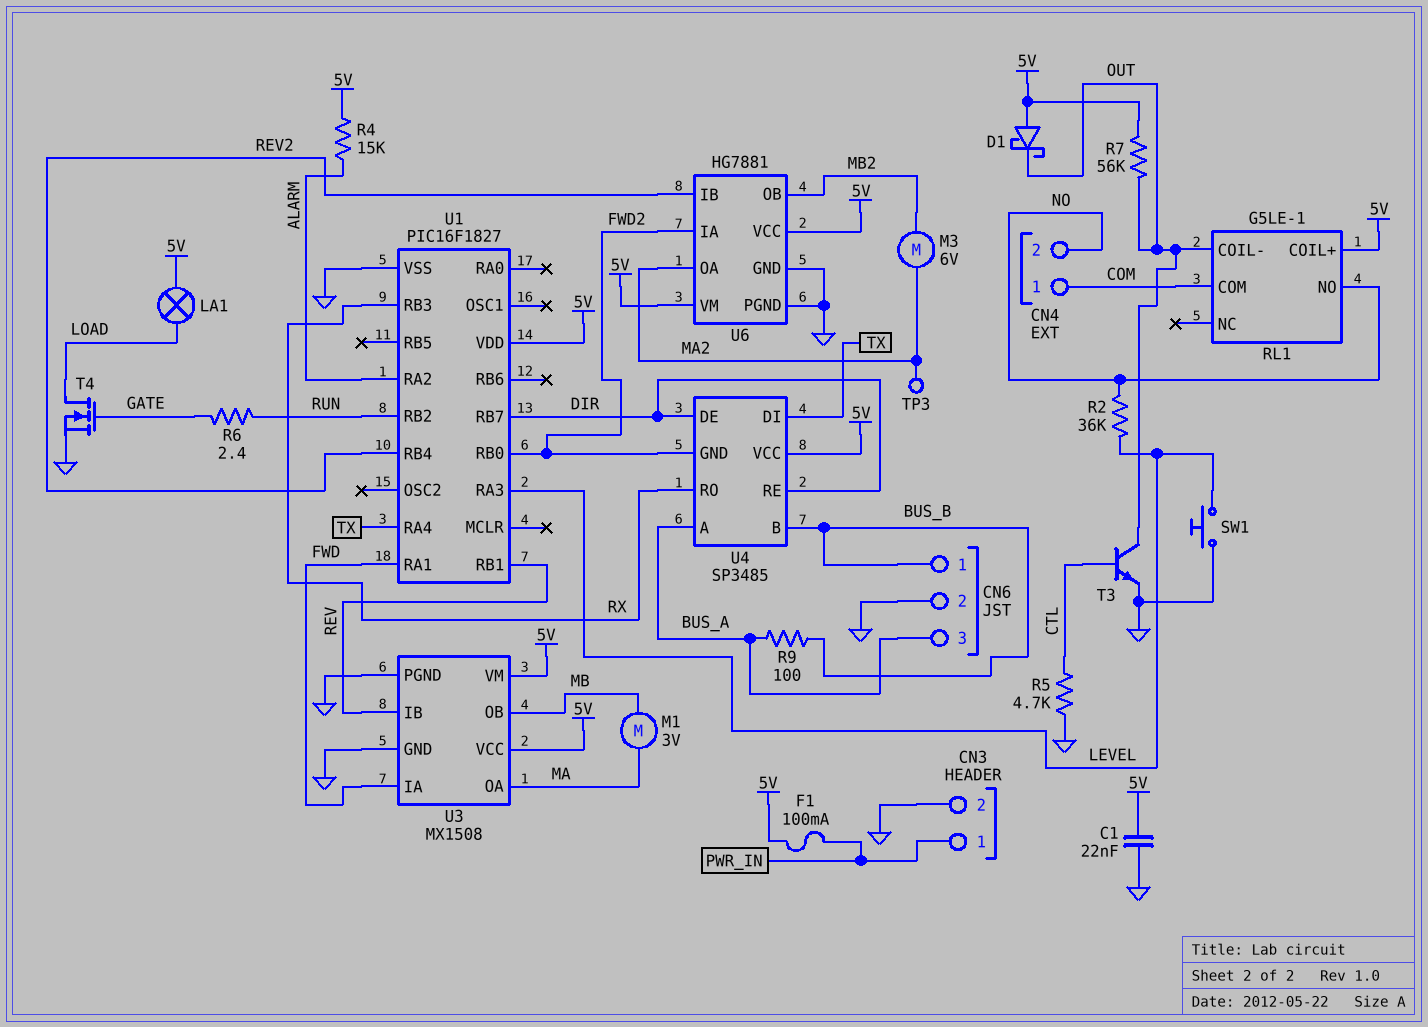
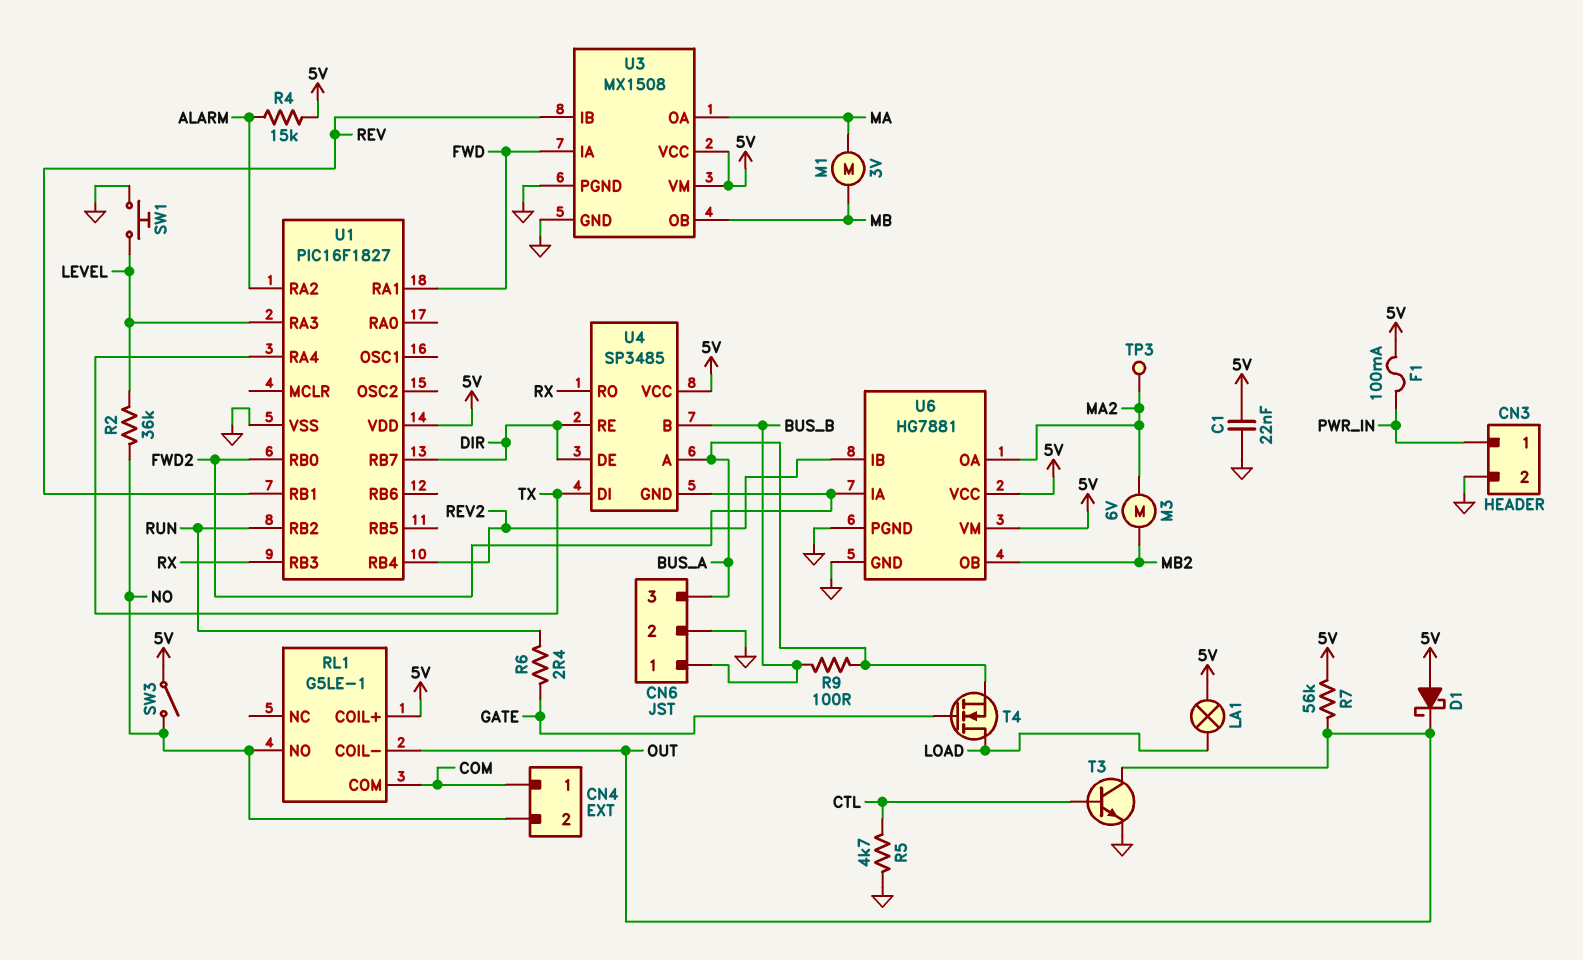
SW3: none -> switch (5V, NO)
T4: NMOS (G GATE, D LOAD, S GND) -> NMOS (G GATE, D LOAD, S BUS_A)

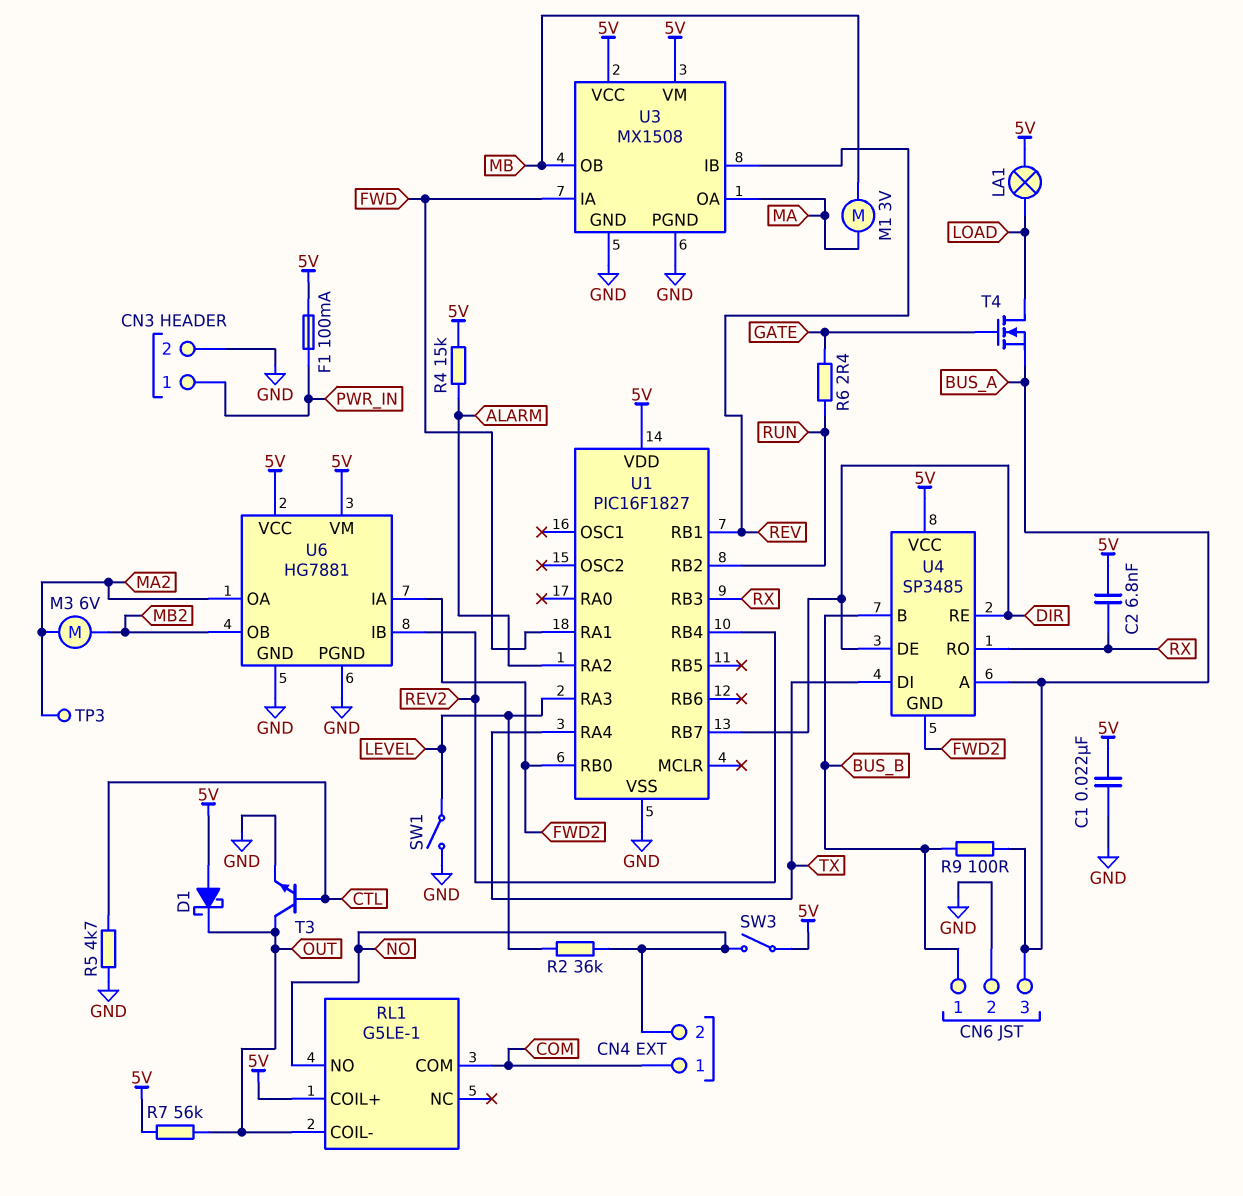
C2: none -> 6.8nF (5V, RX)
SW1: button (GND, LEVEL) -> switch (GND, LEVEL)

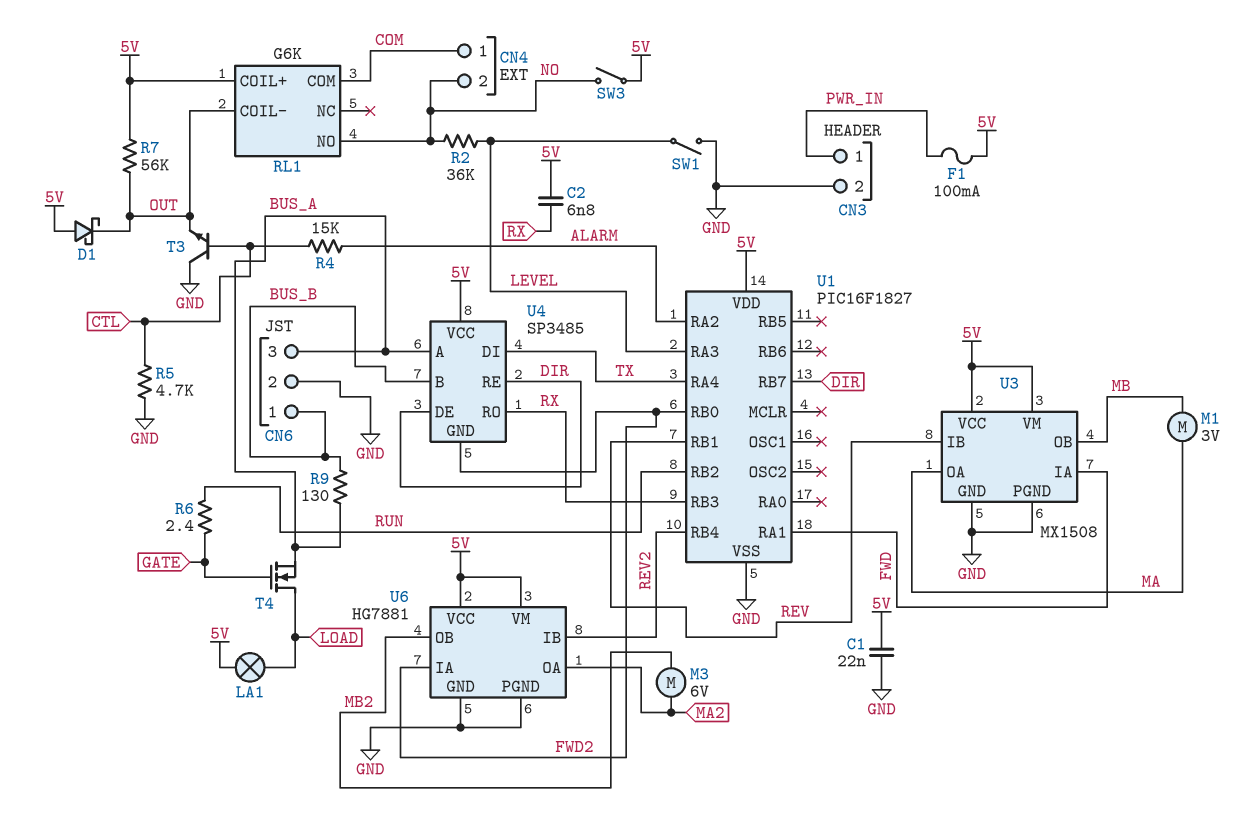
R4: 15k (5V, ALARM) -> 15k (ALARM, CTL)
R9: 100 (BUS_A, BUS_B) -> 130 (BUS_A, BUS_B)
RL1: G5LE-1 -> G6K
T3: NPN (B CTL, C OUT, E GND) -> NPN (B CTL, C GND, E OUT)
TP3: test point (MA2) -> none

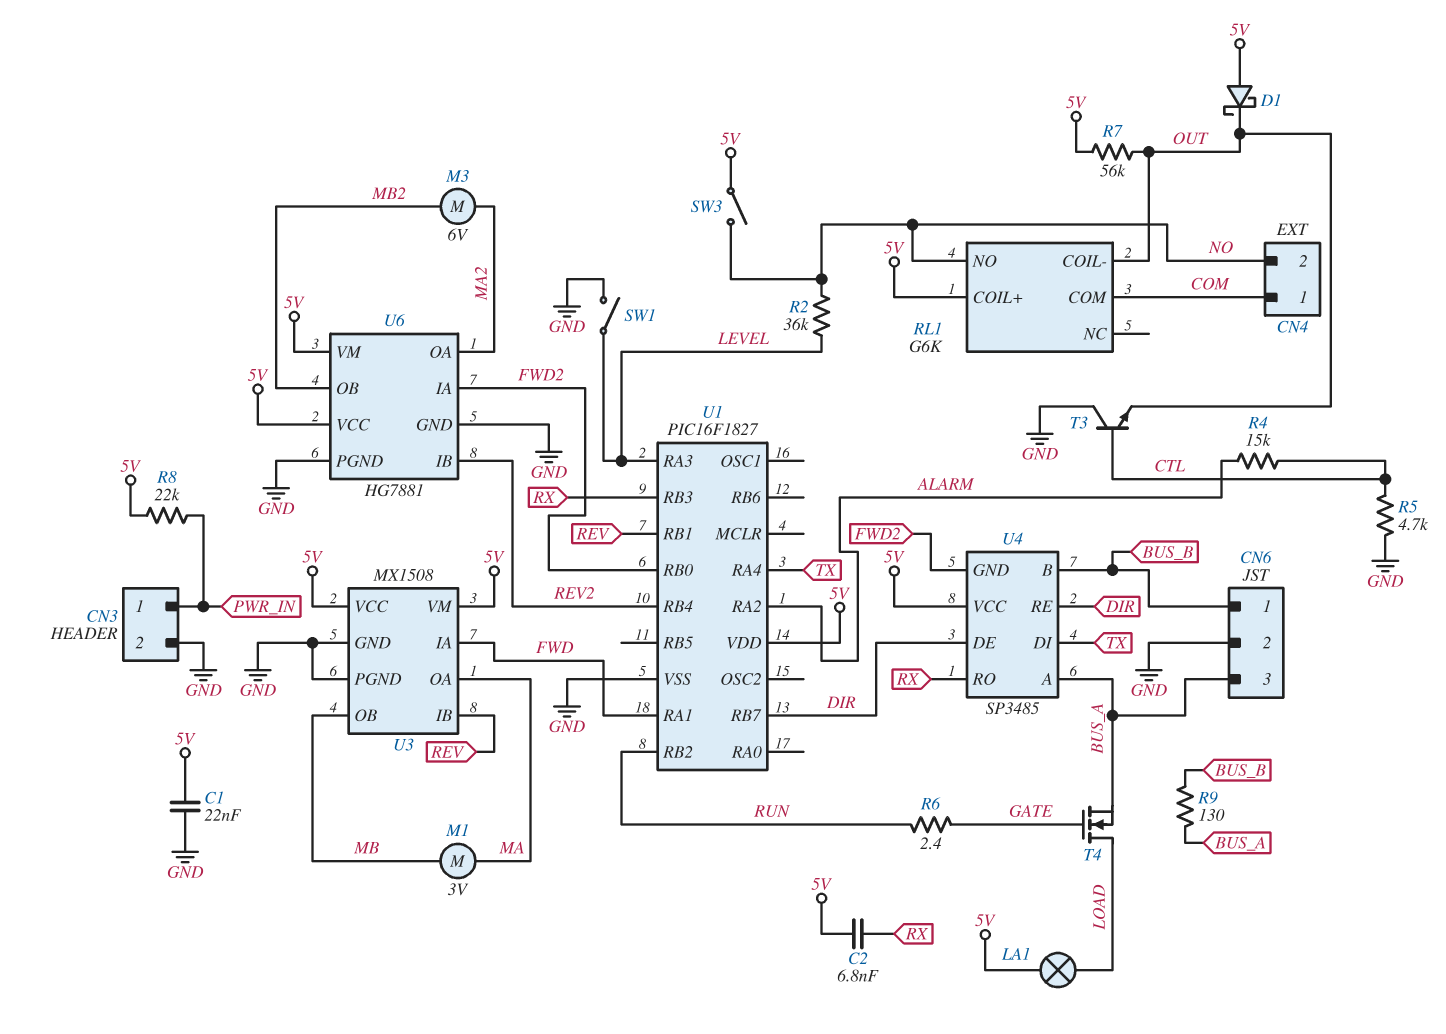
F1: 100mA (5V, PWR_IN) -> none
R8: none -> 22k (5V, PWR_IN)

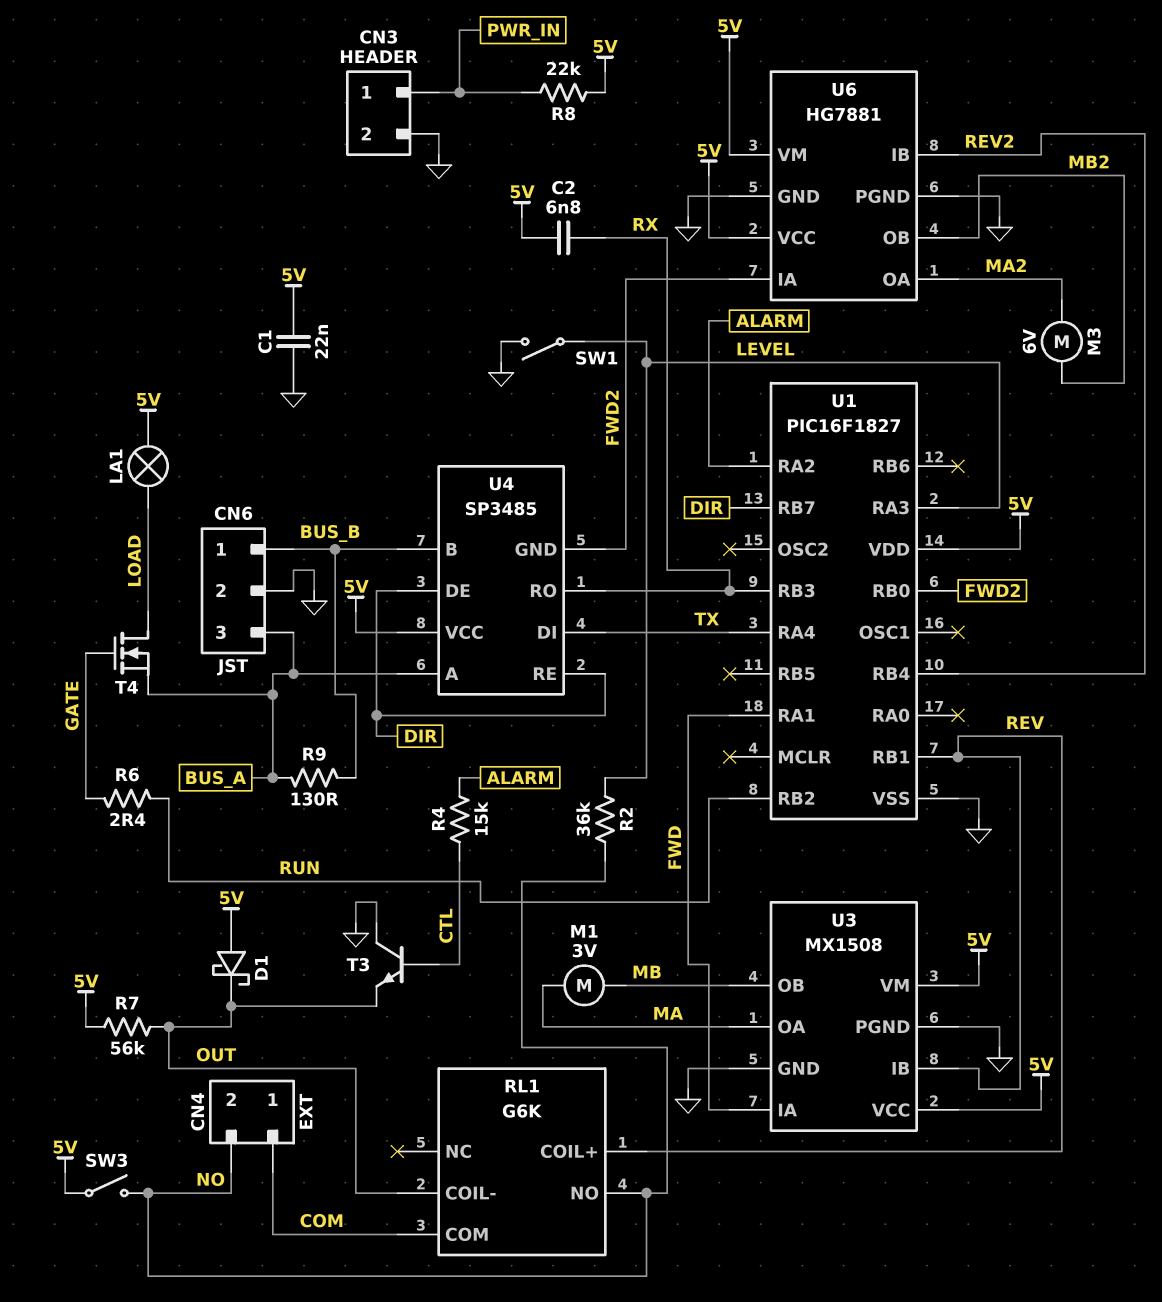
R5: 4.7k (CTL, GND) -> none
RL1 pin COIL+: 5V -> REV

